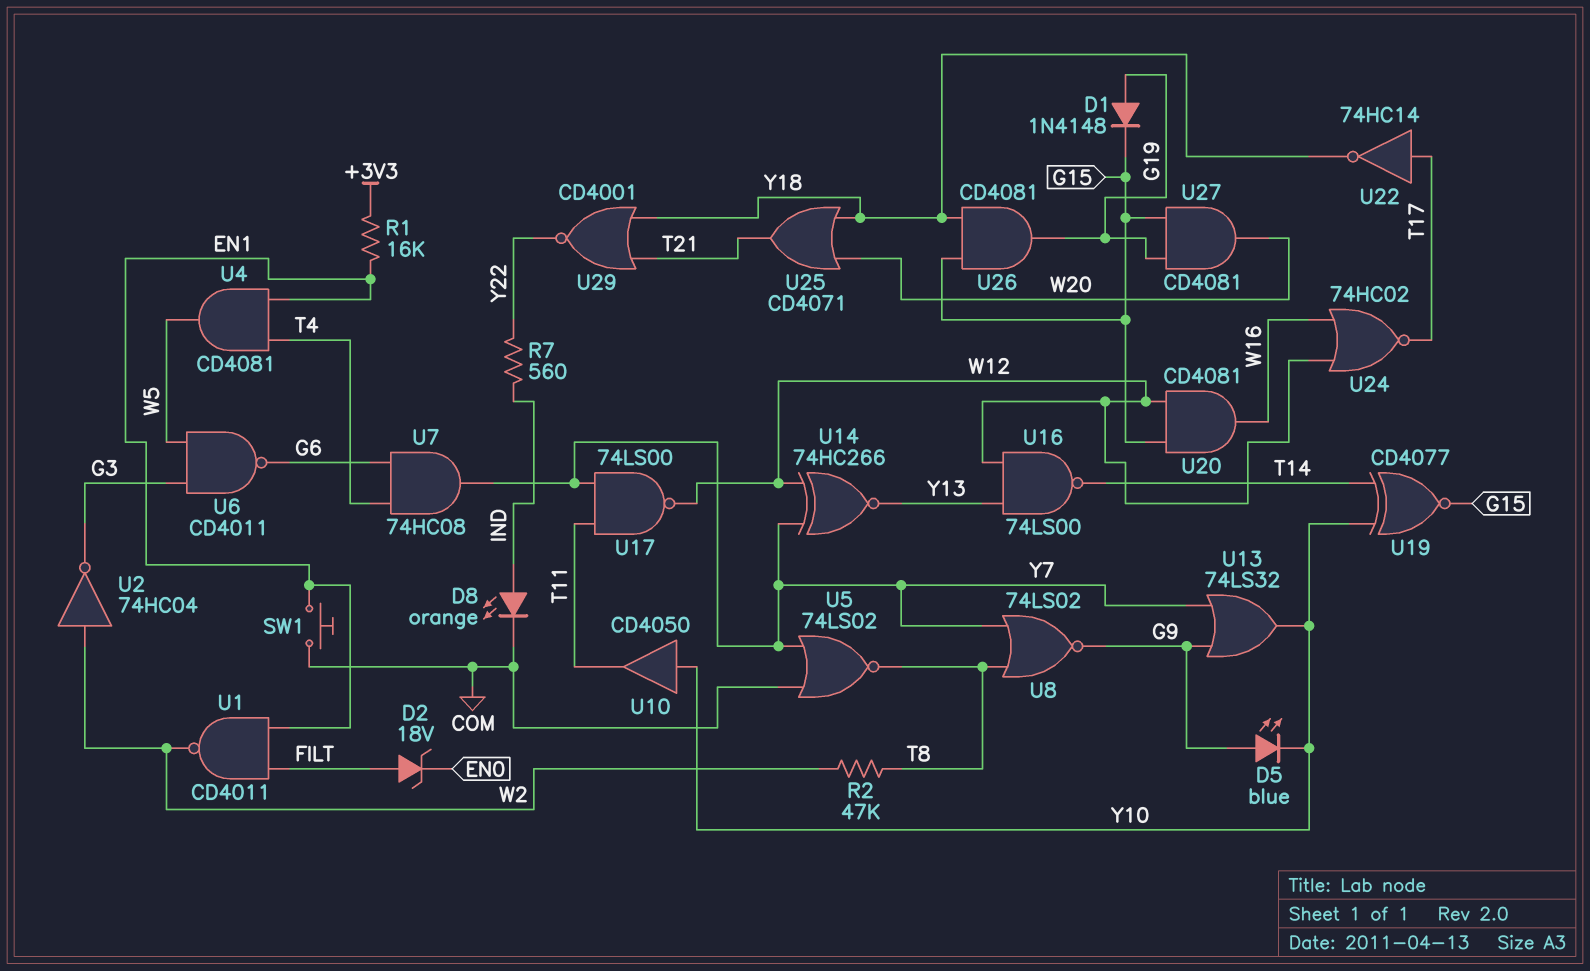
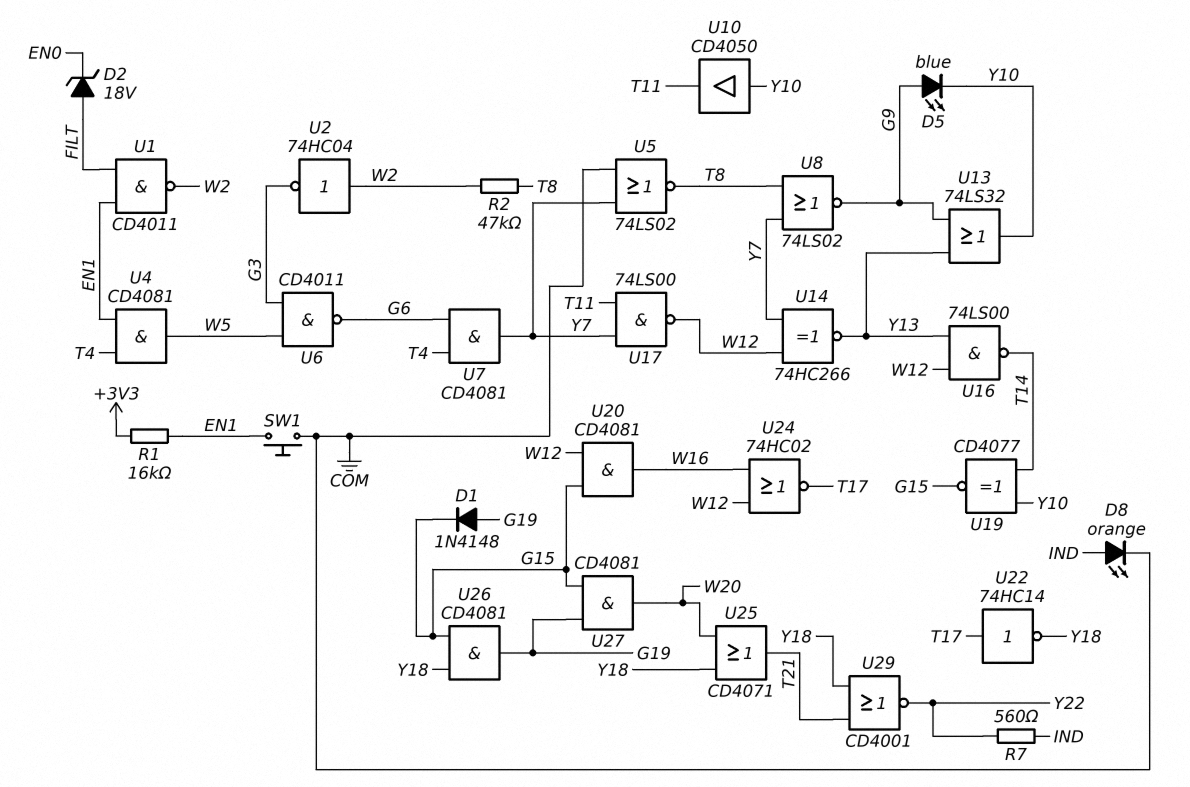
U7: AND 74HC08 (in G6, in T4, out Y7) -> AND CD4081 (in G6, in T4, out Y7)
U13: OR 74LS32 (in G9, in Y7, out Y10) -> OR 74LS32 (in G9, in Y13, out Y10)

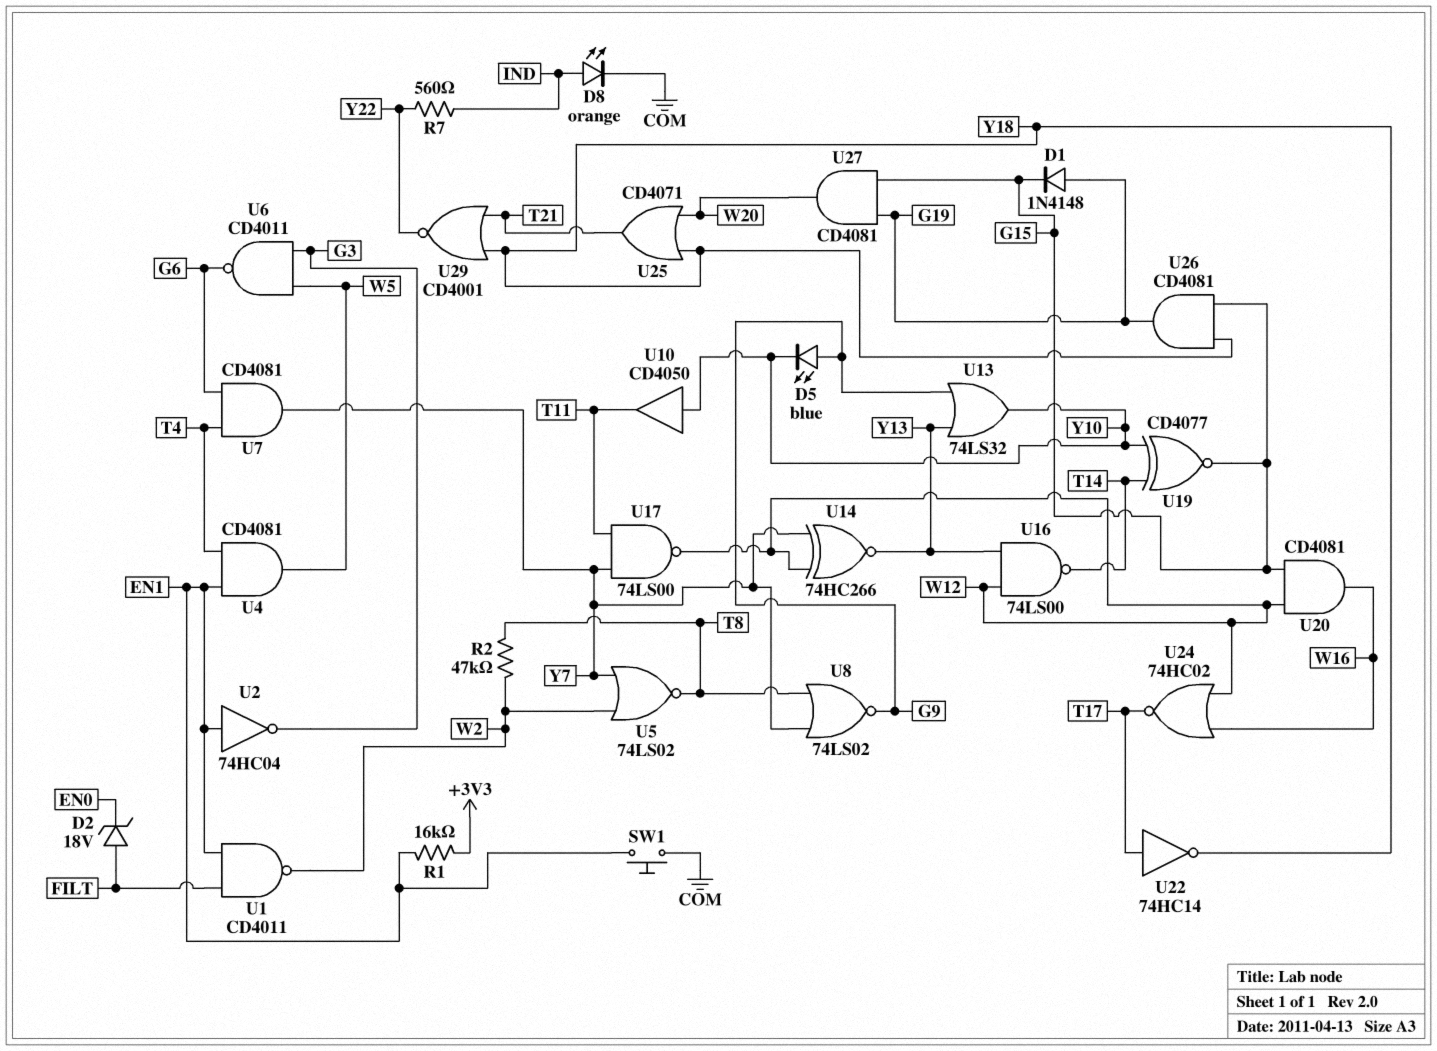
U2: NOT 74HC04 (in W2, out G3) -> NOT 74HC04 (in EN1, out G3)
U5: NOR 74LS02 (in COM, in Y7, out T8) -> NOR 74LS02 (in W2, in Y7, out T8)

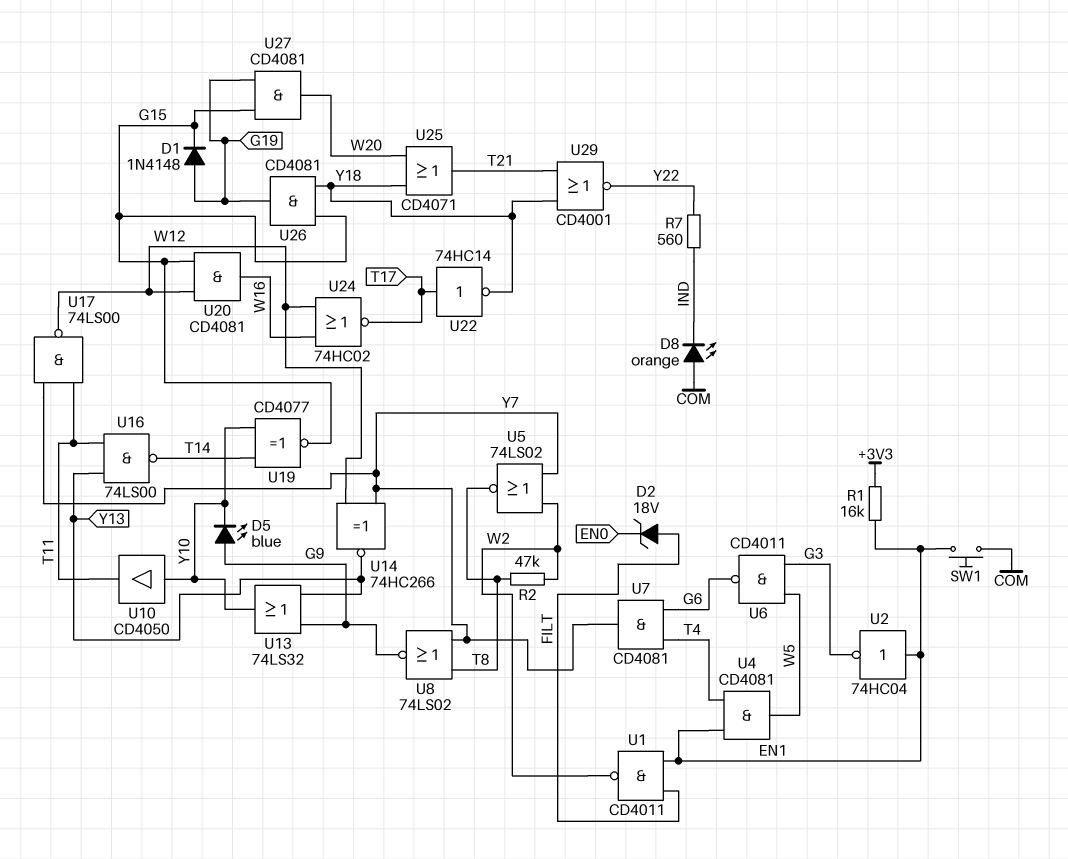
D8: LED orange (A IND, K COM) -> LED orange (A COM, K IND)
U16: NAND 74LS00 (in W12, in Y13, out T14) -> NAND 74LS00 (in T11, in Y13, out T14)

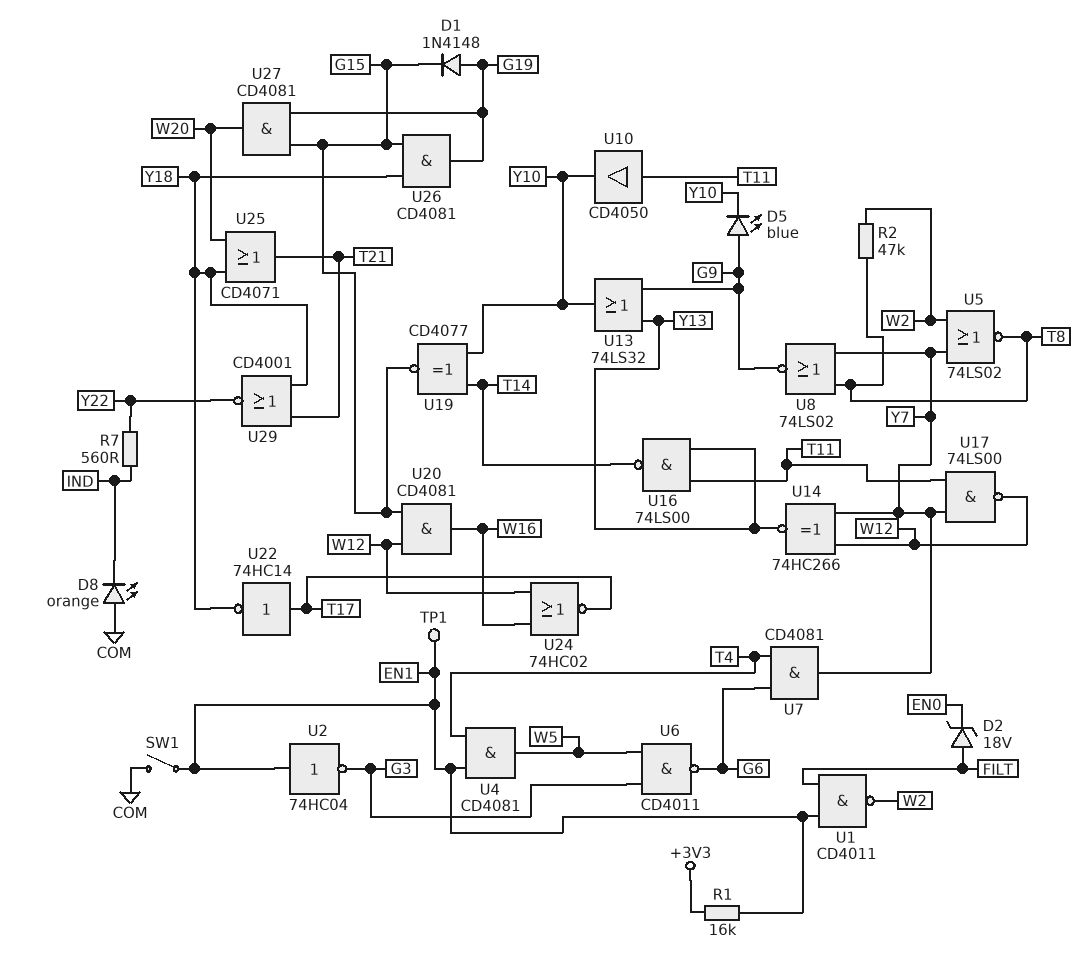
SW1: button (COM, EN1) -> switch (COM, EN1)
TP1: none -> test point (EN1)
U10: buffer CD4050 (in Y10, out T11) -> buffer CD4050 (in T11, out Y10)

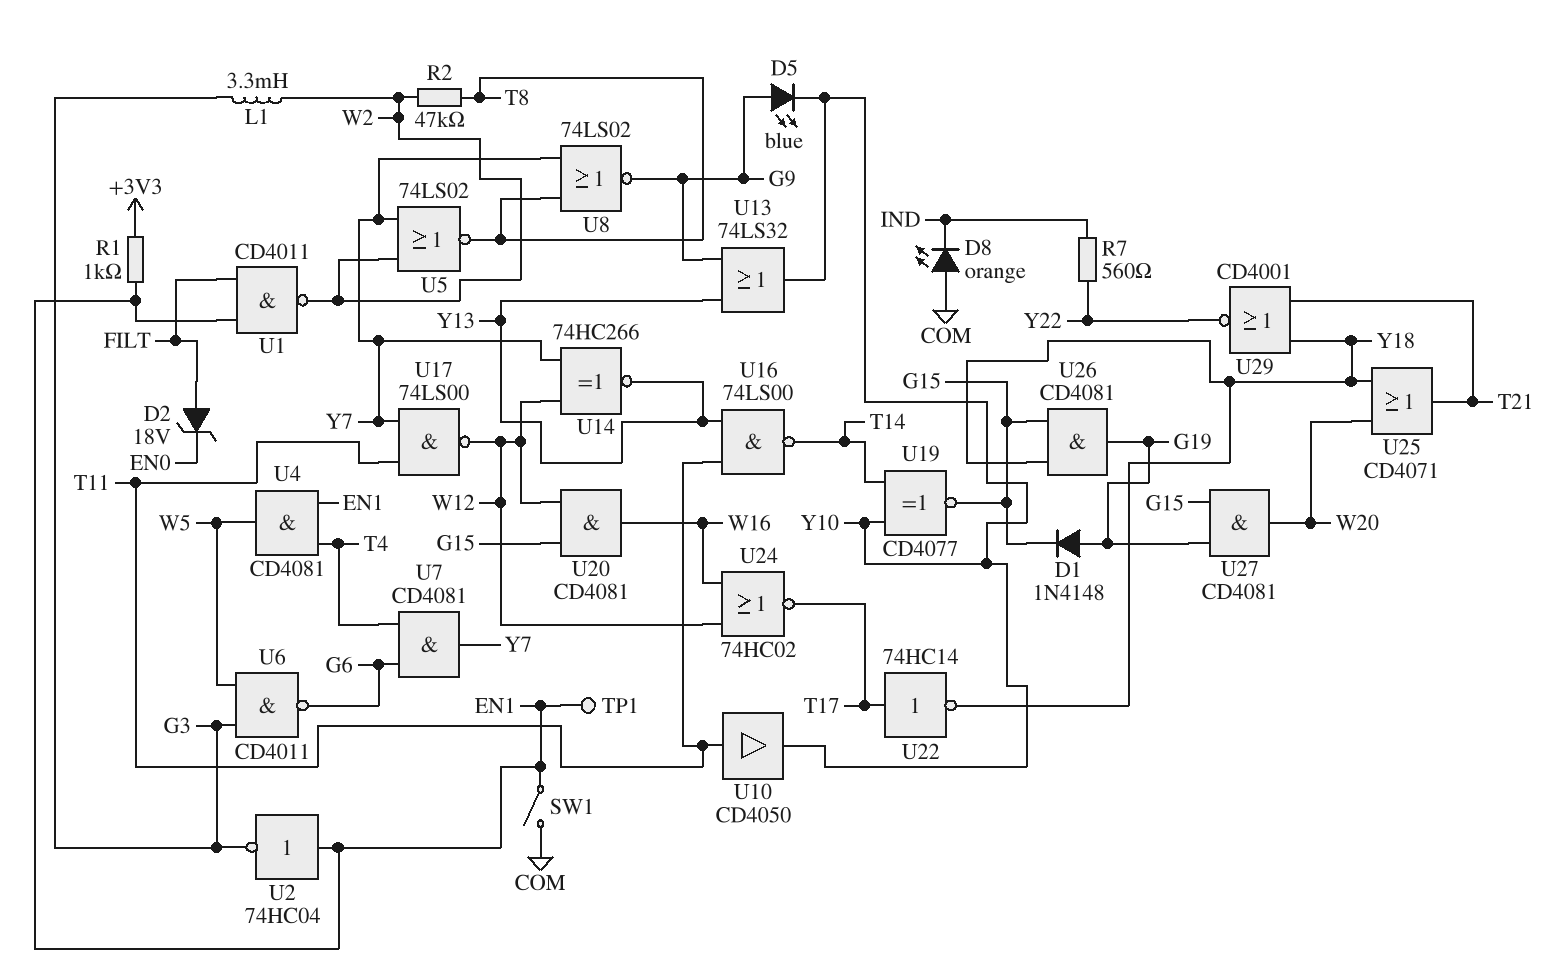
L1: none -> 3.3mH (G3, W2)
R1: 16k (+3V3, EN1) -> 1k (+3V3, EN1)

